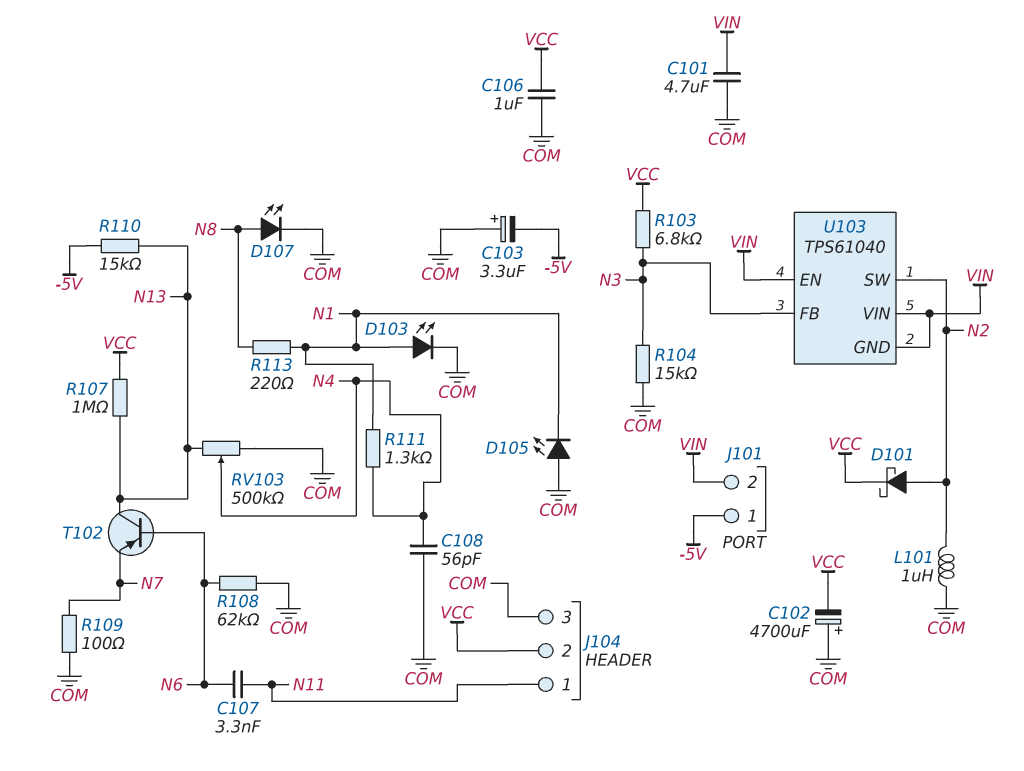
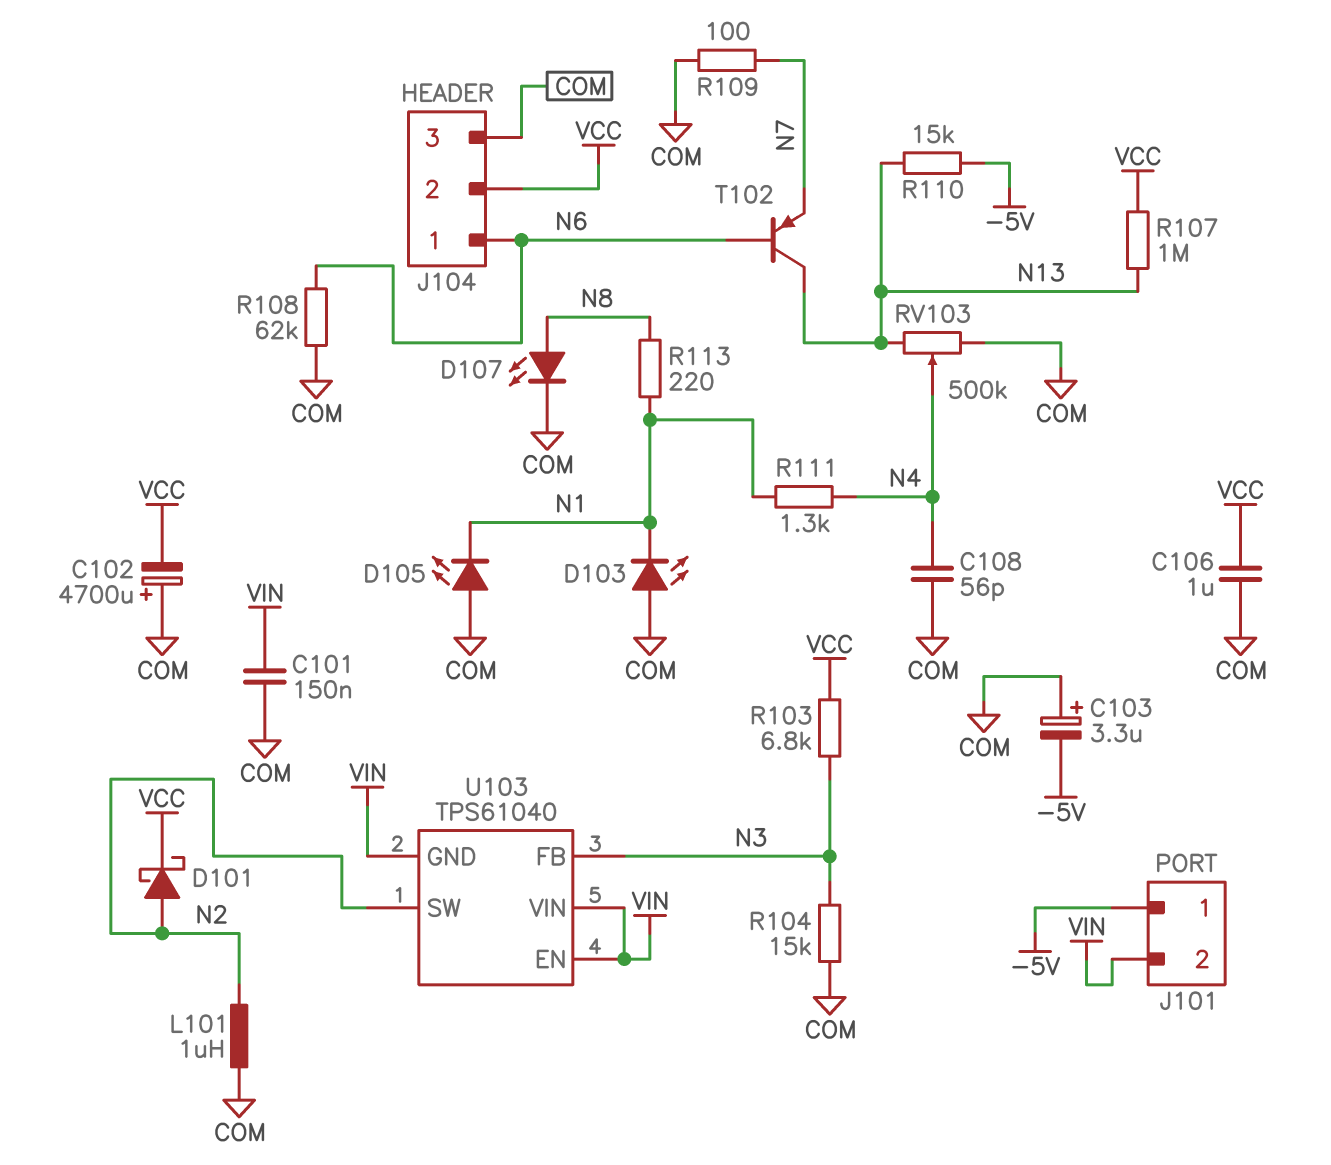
C101: 4.7uF (COM, VIN) -> 150nF (COM, VIN)
C107: 3.3nF (N6, N11) -> none
D103: LED (A N1, K COM) -> LED (A COM, K N1)
J104 pin 1: N11 -> N6

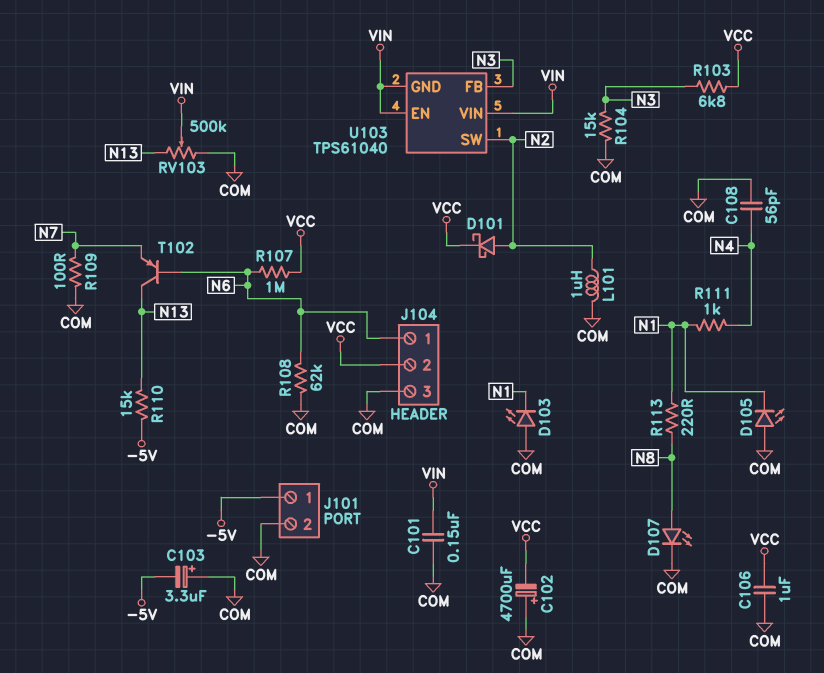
J101 pin 2: VIN -> COM
R107: 1M (N13, VCC) -> 1M (N6, VCC)
R111: 1.3k (N1, N4) -> 1k (N1, N4)
RV103: 500k (COM, N13, wiper N4) -> 500k (COM, N13, wiper VIN)

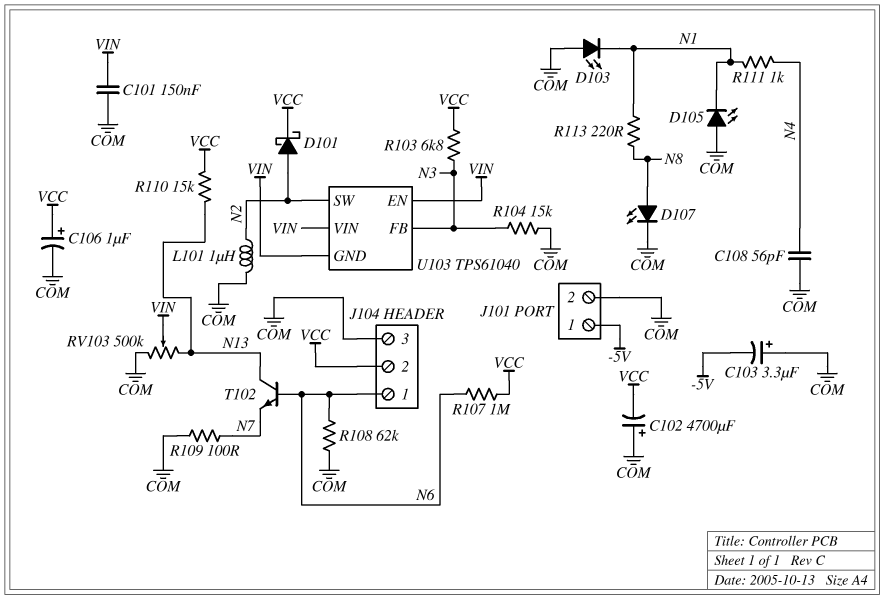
C106: 1uF (COM, VCC) -> 1uF (plus VCC, minus COM)
R110: 15k (-5V, N13) -> 15k (N13, VCC)
T102: PNP (B N6, C N13, E N7) -> NPN (B N6, C N13, E N7)

